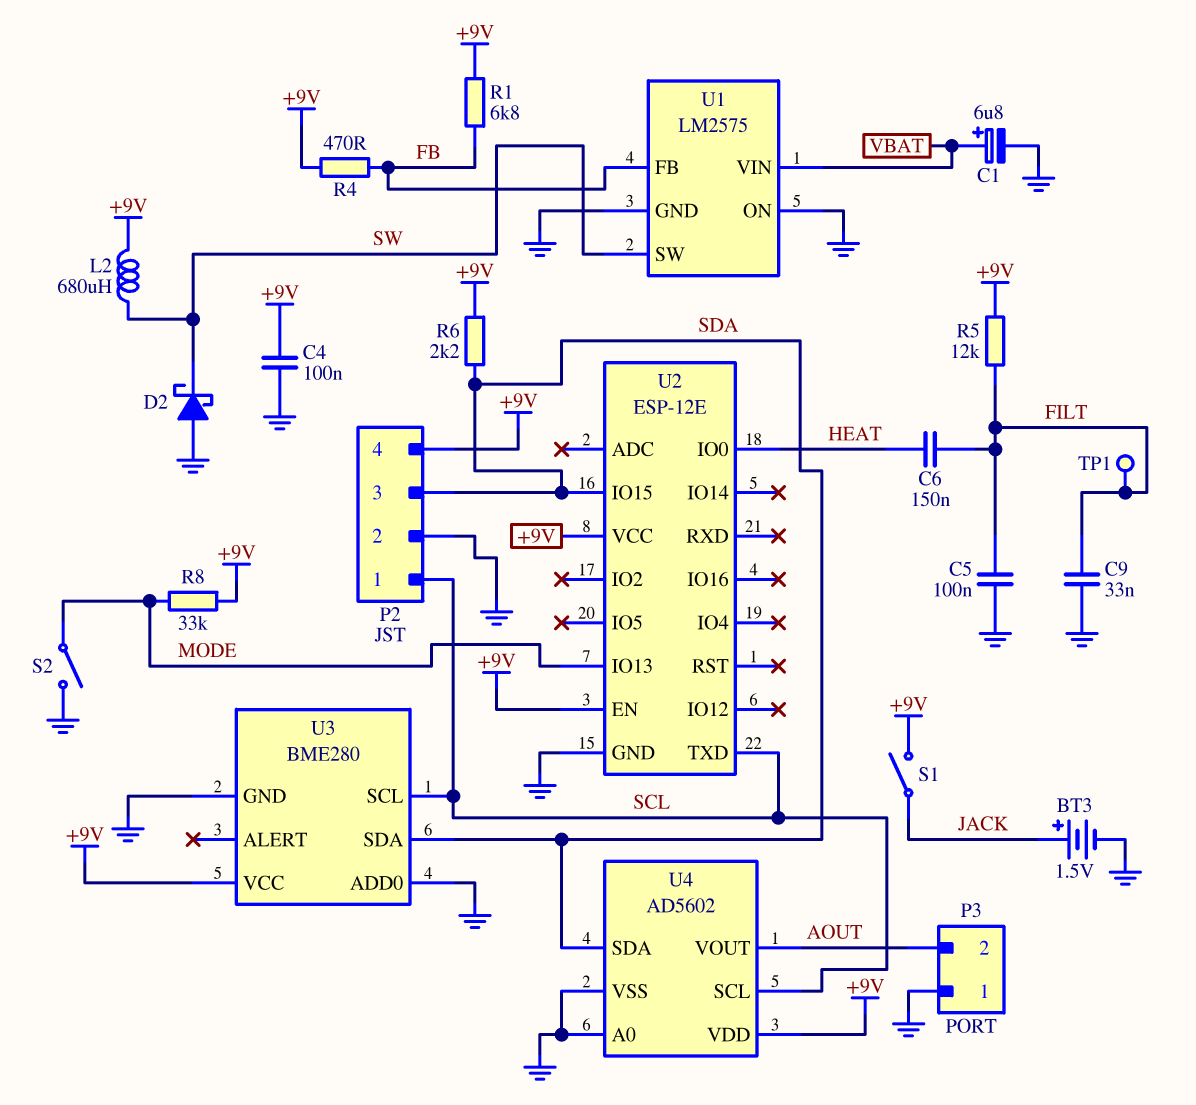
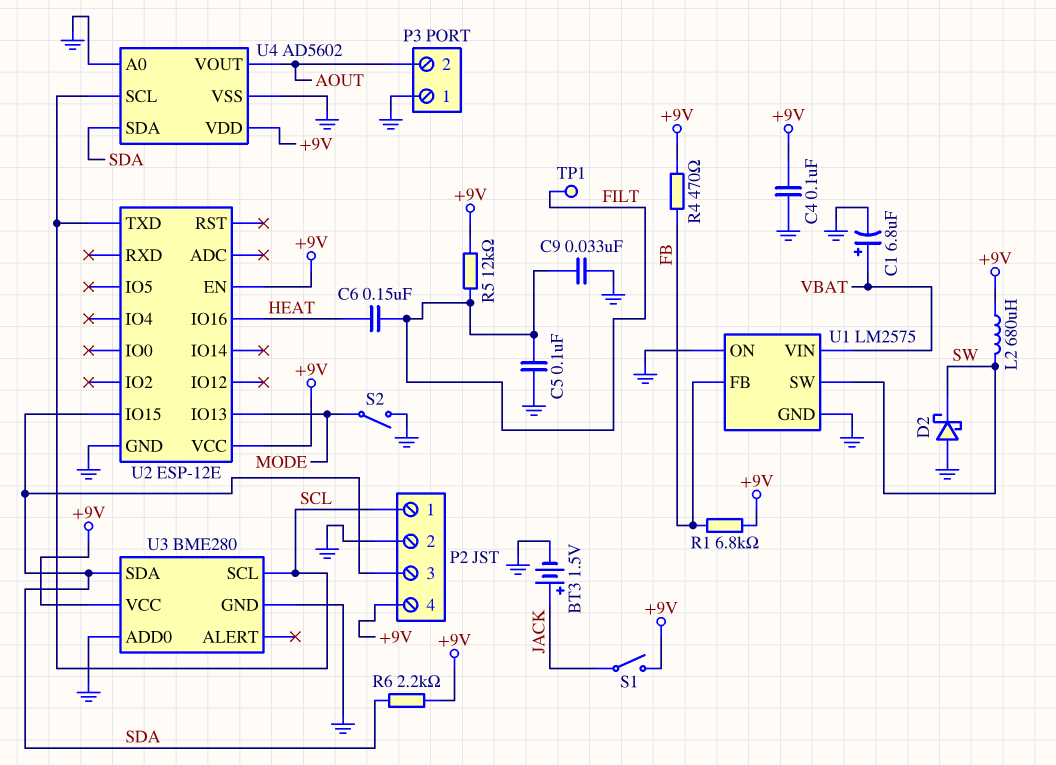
R8: 33k (+9V, MODE) -> none
U2 pin IO0: HEAT -> none
U2 pin IO16: none -> HEAT

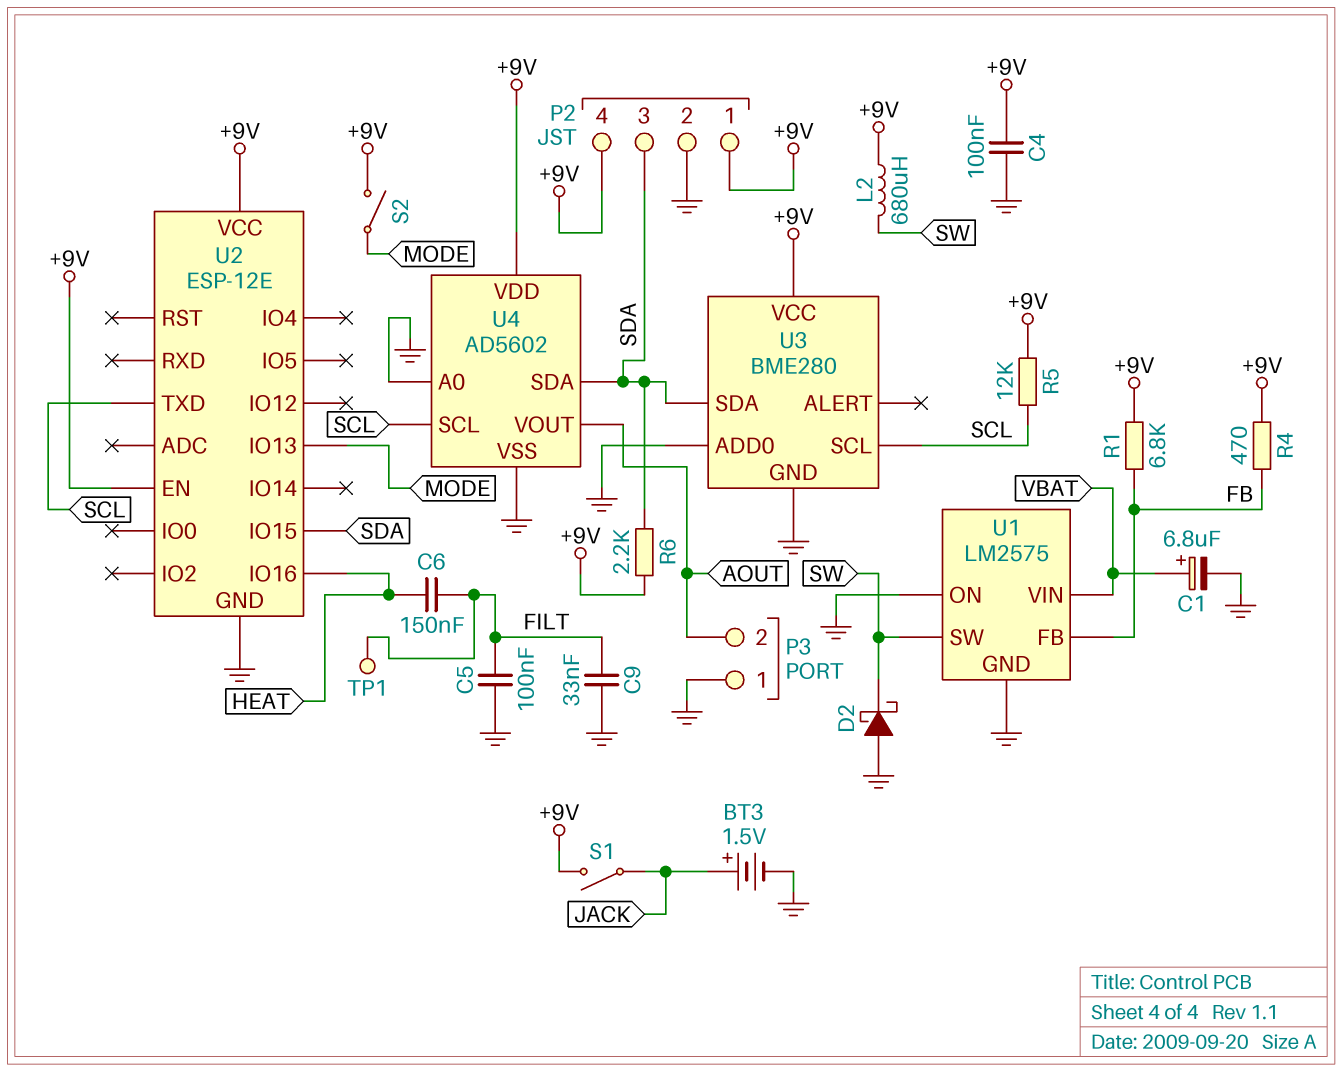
P2 pin 1: SCL -> +9V
R5: 12k (+9V, FILT) -> 12k (+9V, SCL)
S2: switch (GND, MODE) -> switch (+9V, MODE)

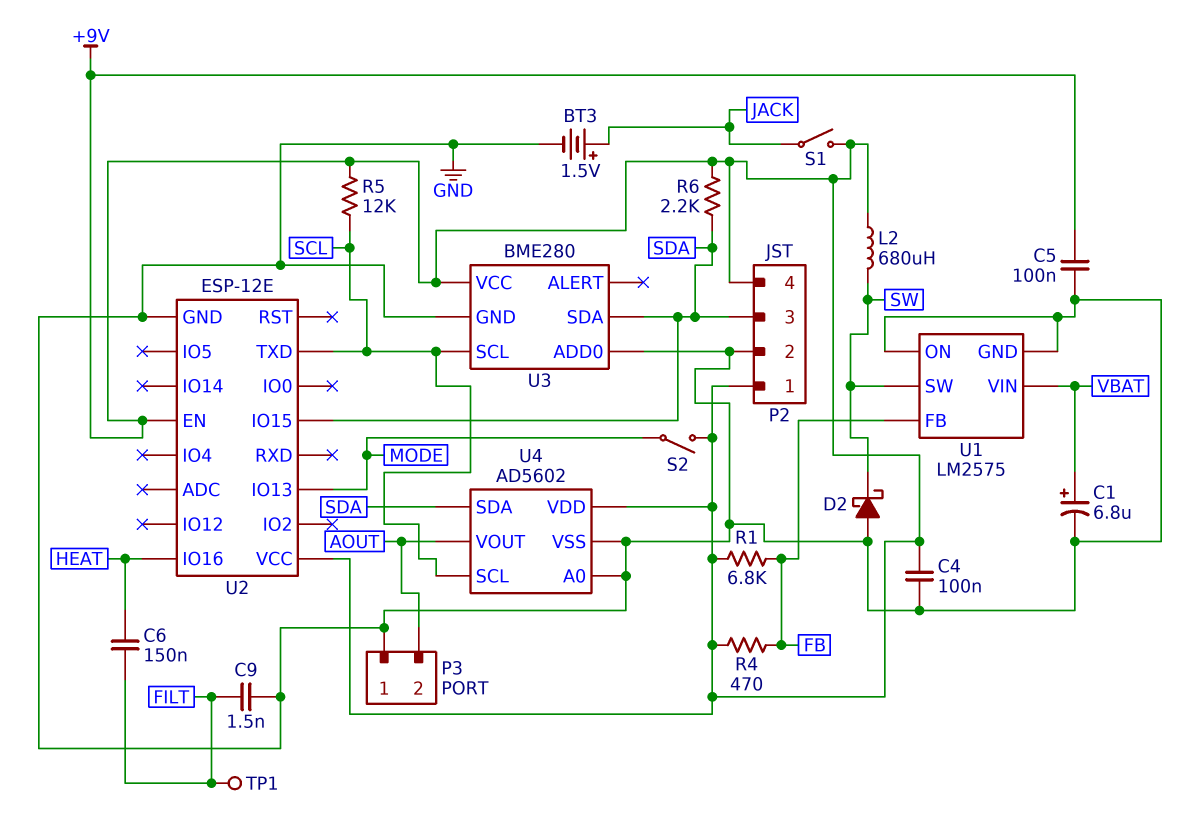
C5: 100nF (FILT, GND) -> 100nF (+9V, GND)
C9: 33nF (FILT, GND) -> 1.5nF (FILT, GND)

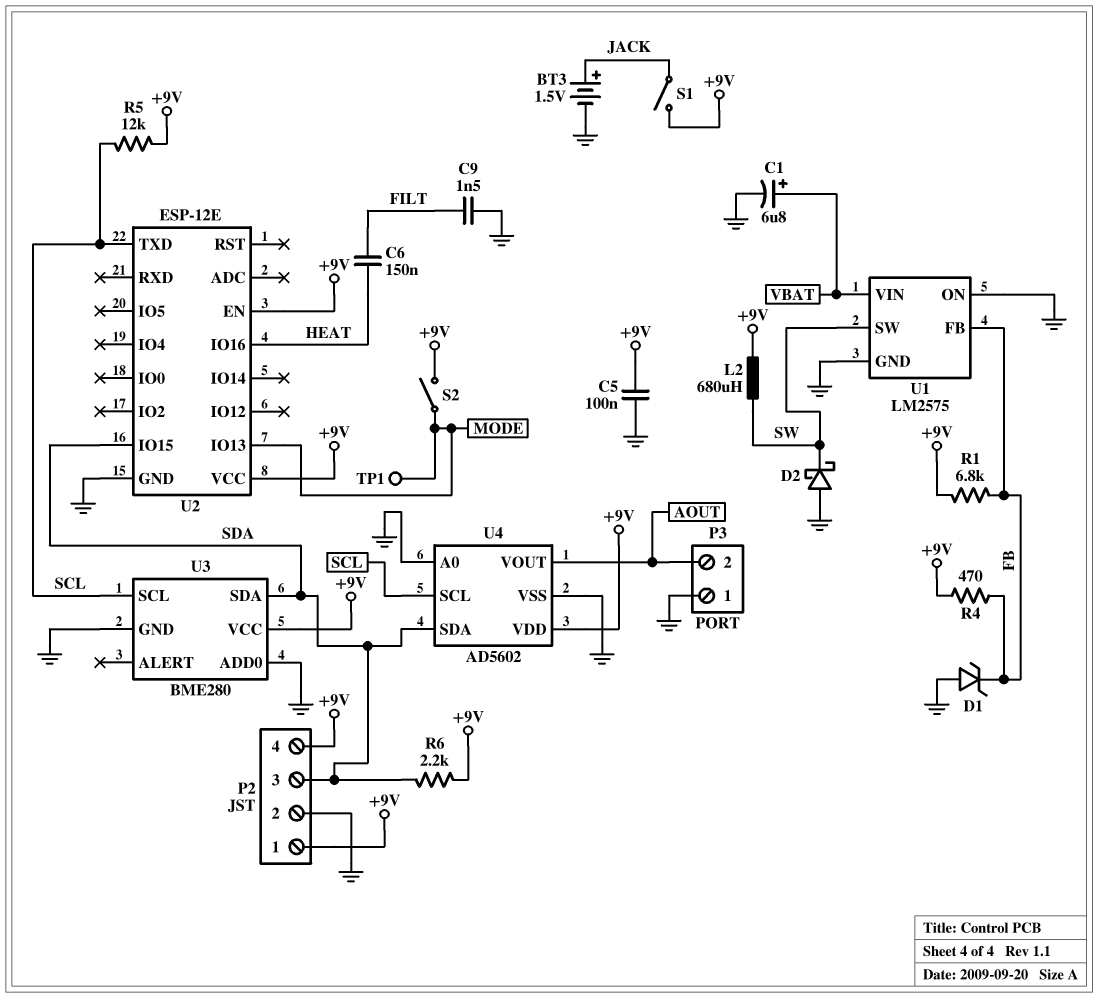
C4: 100nF (+9V, GND) -> none
D1: none -> zener (A GND, K FB)
TP1: test point (FILT) -> test point (MODE)

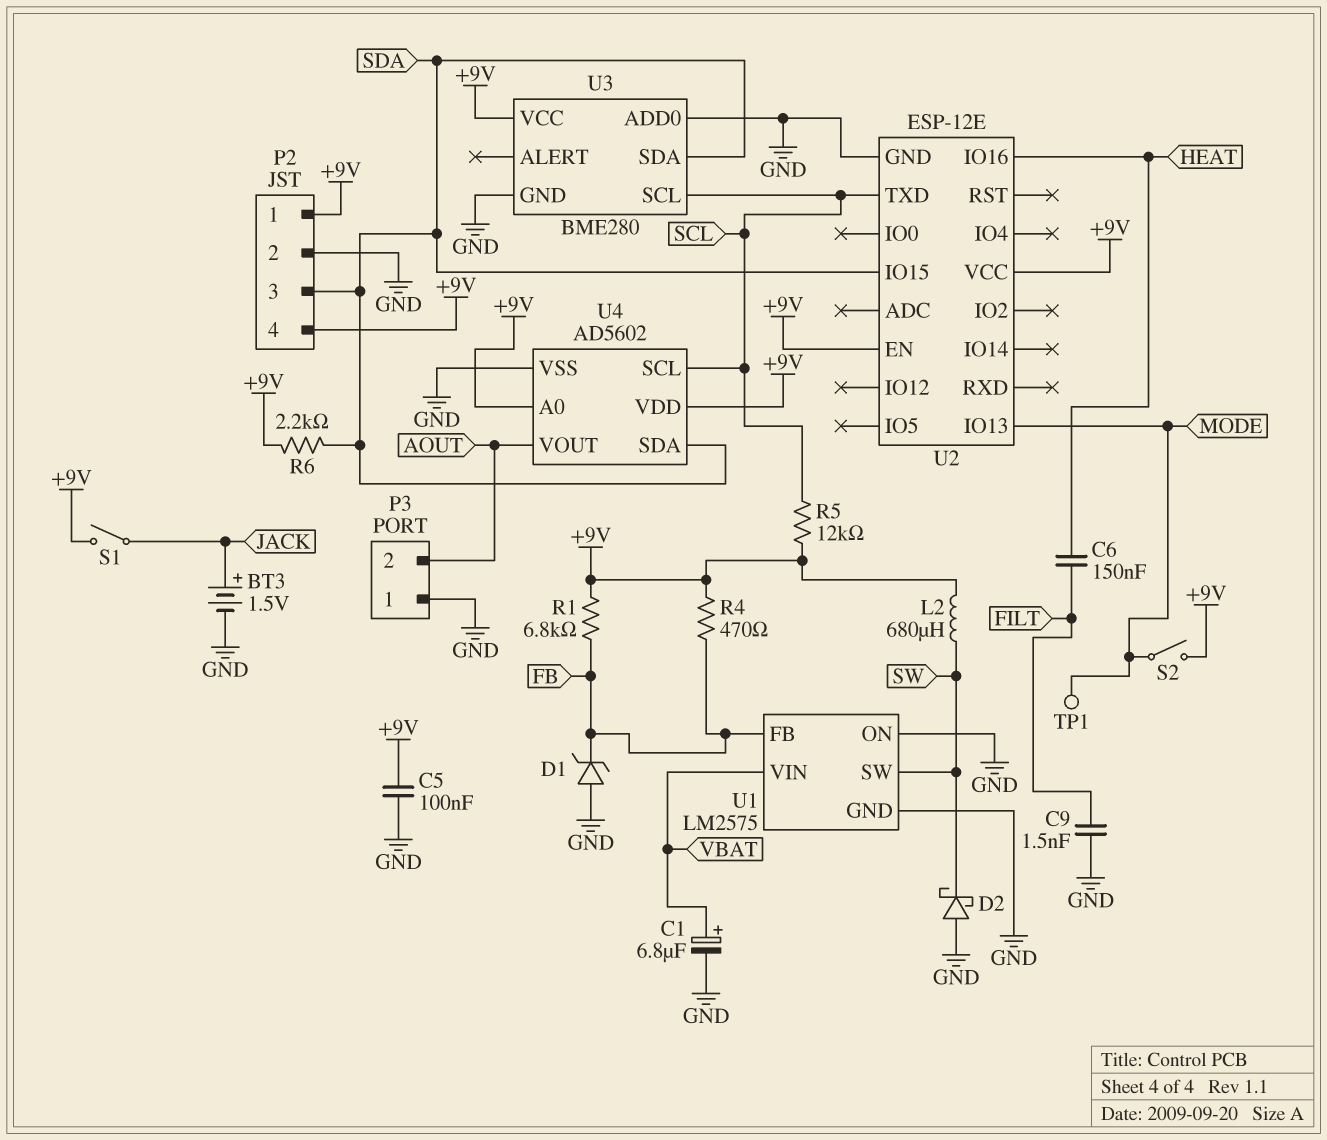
U4 pin A0: GND -> +9V

